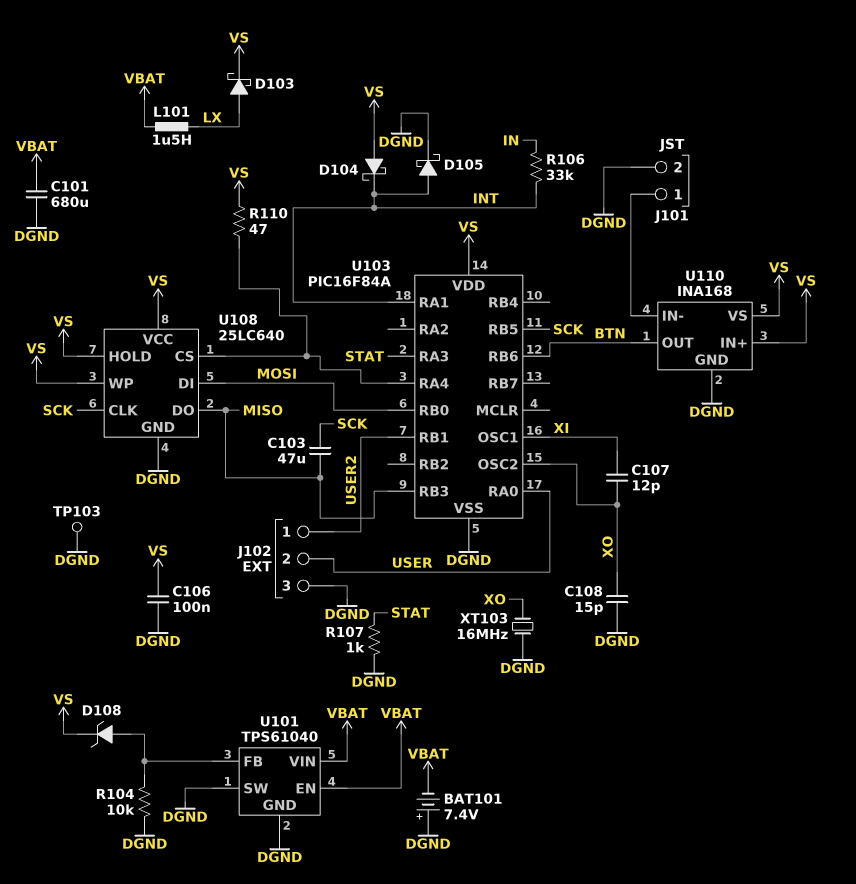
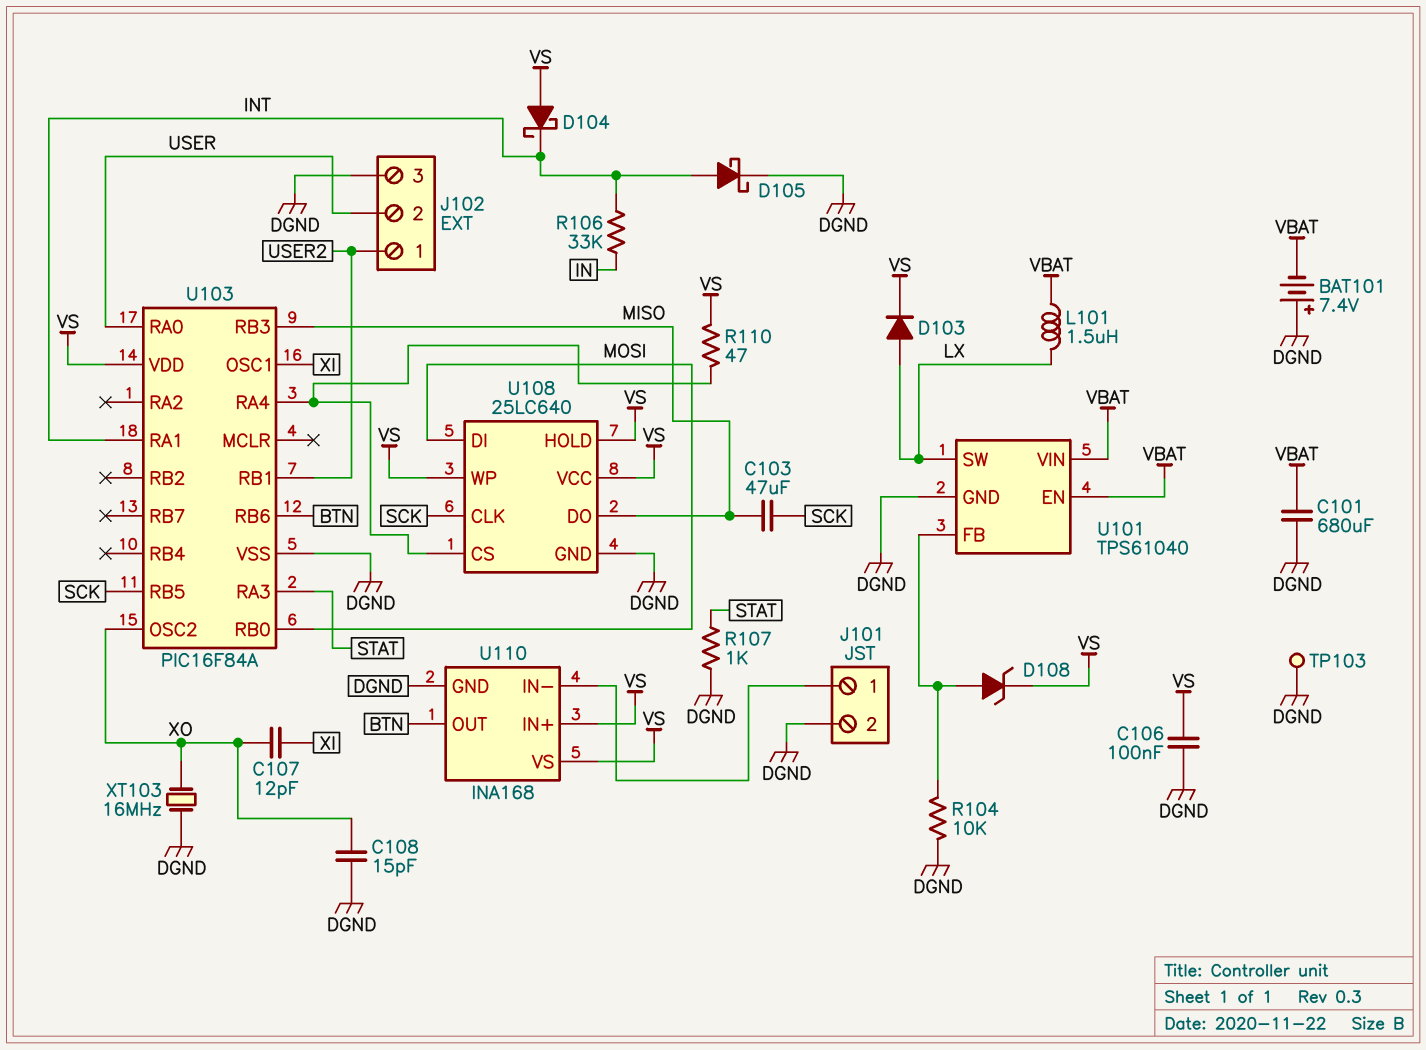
D103: schottky (A LX, K VS) -> diode (A LX, K VS)
U101 pin SW: DGND -> LX

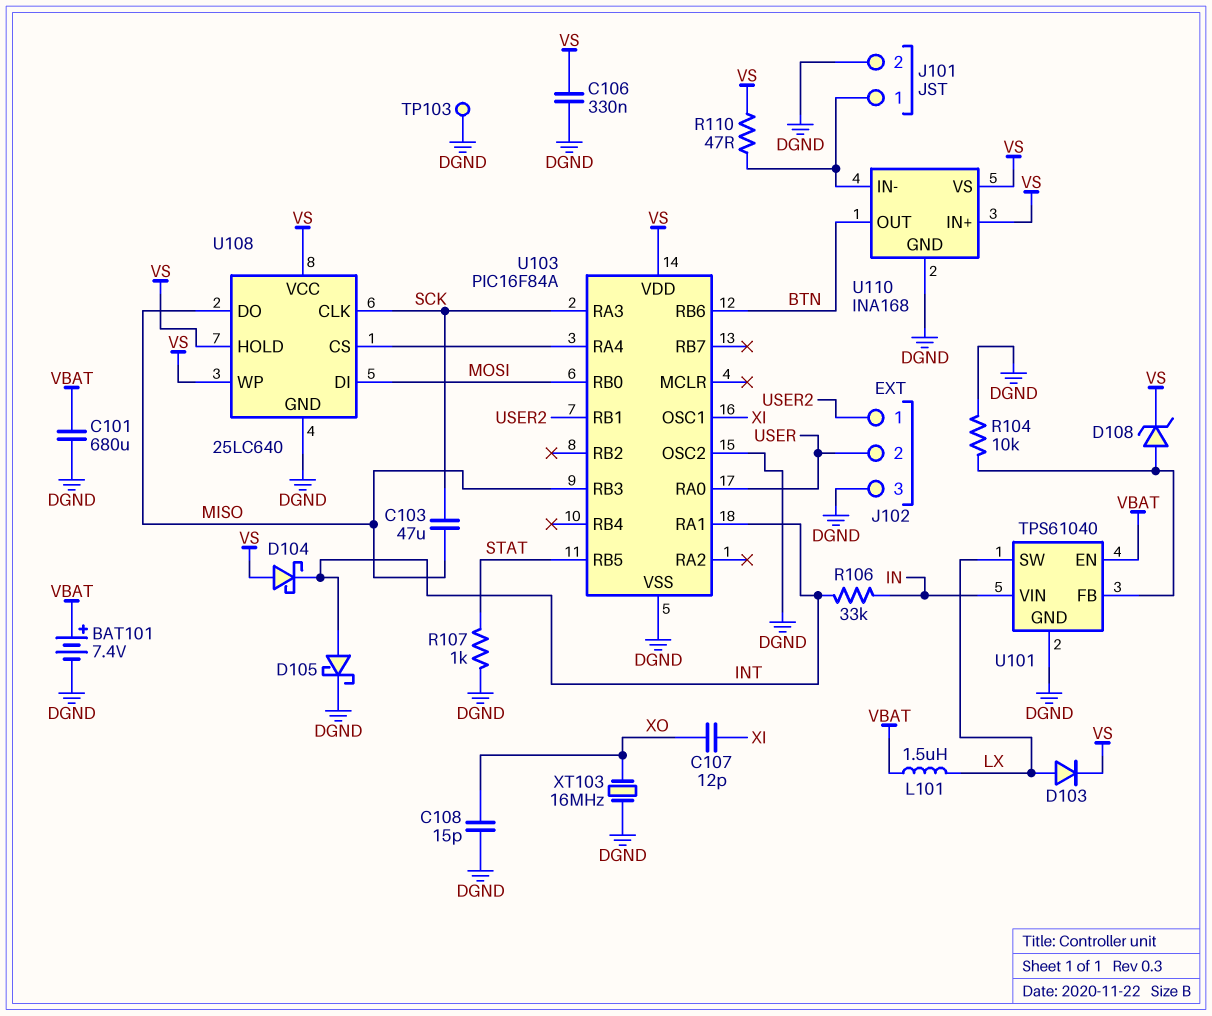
BAT101: 7.4V (plus DGND, minus VBAT) -> 7.4V (plus VBAT, minus DGND)
C106: 100nF (DGND, VS) -> 330nF (DGND, VS)
R110: 47 (U103/RA4, VS) -> 47 (J101/1, VS)
U101 pin VIN: VBAT -> IN
U103 pin OSC2: XO -> DGND
U103 pin RA3: STAT -> SCK
U103 pin RB5: SCK -> STAT

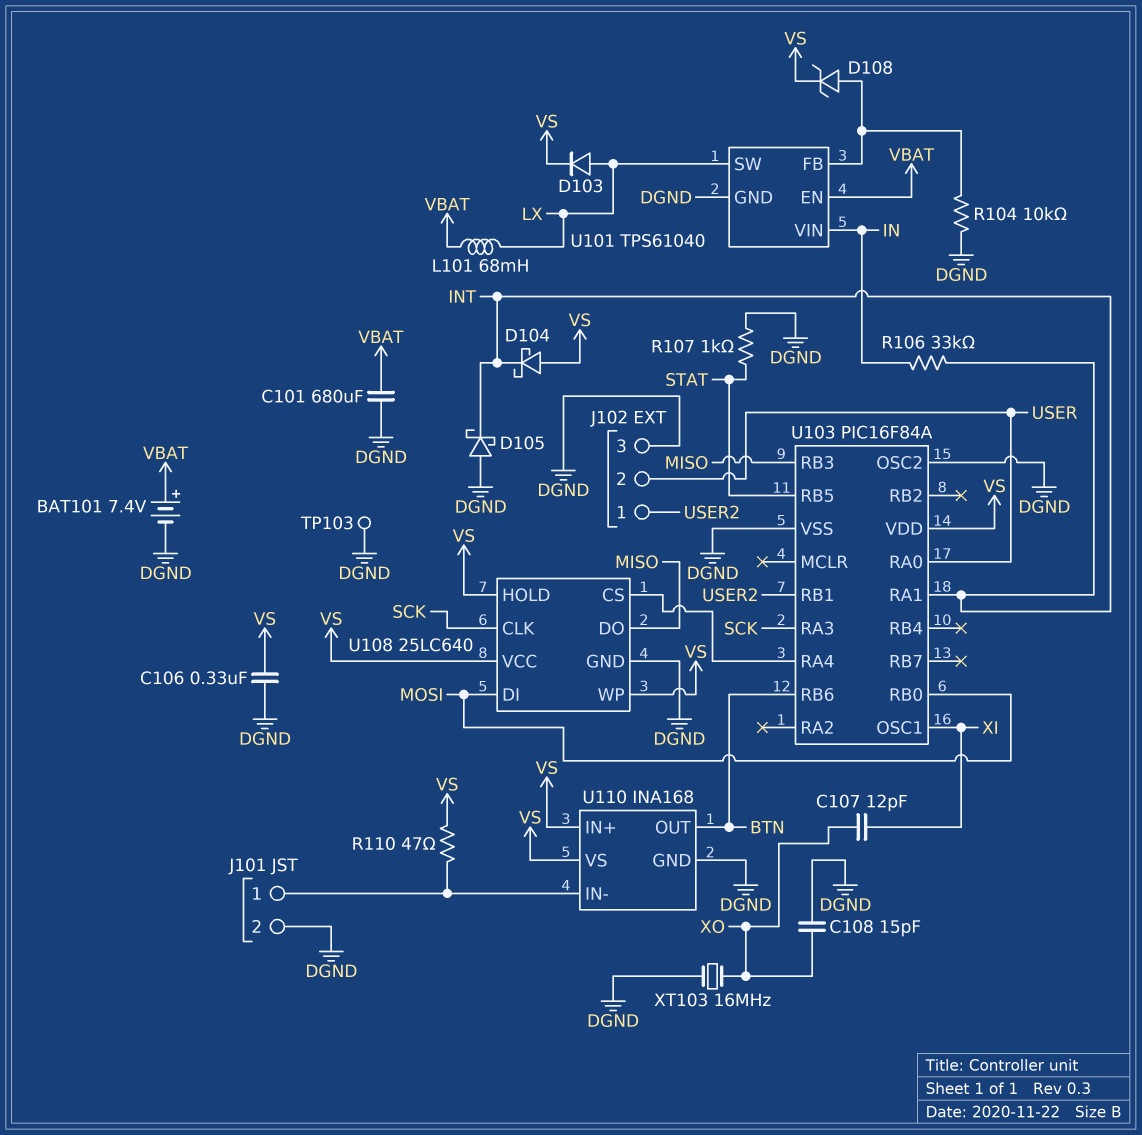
C103: 47uF (MISO, SCK) -> none
D105: schottky (A INT, K DGND) -> schottky (A DGND, K INT)
L101: 1.5uH (LX, VBAT) -> 68mH (LX, VBAT)

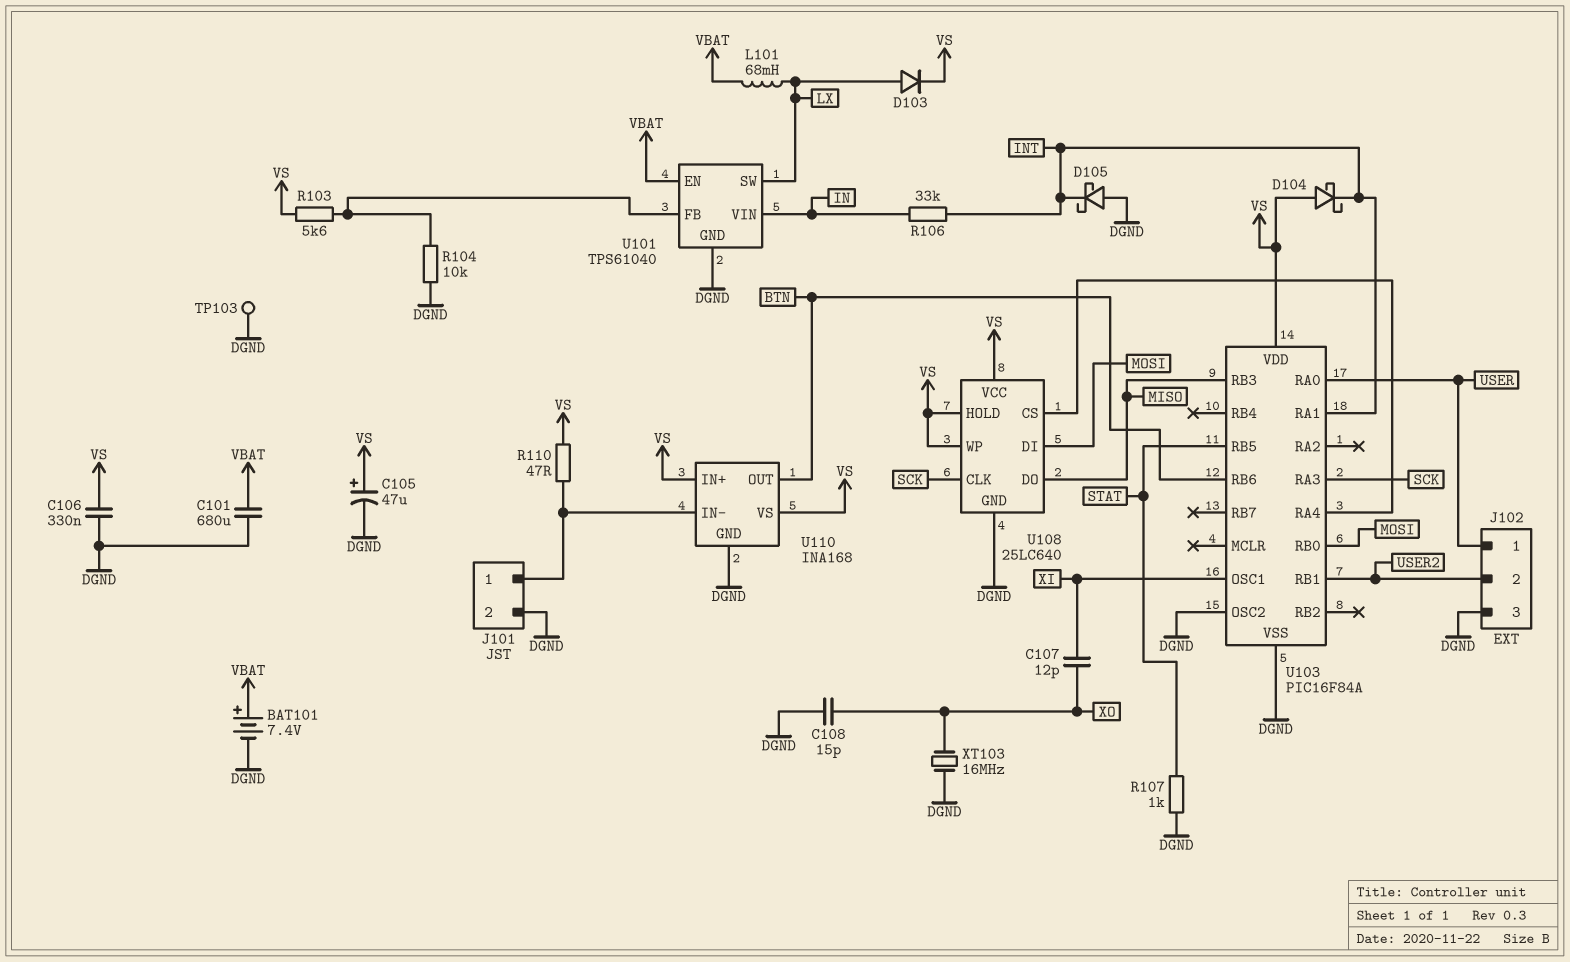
C105: none -> 47uF (plus VS, minus DGND)
D108: zener (A U101/FB, K VS) -> none
J102 pin 1: USER2 -> USER
J102 pin 2: USER -> USER2
R103: none -> 5.6k (U101/FB, VS)

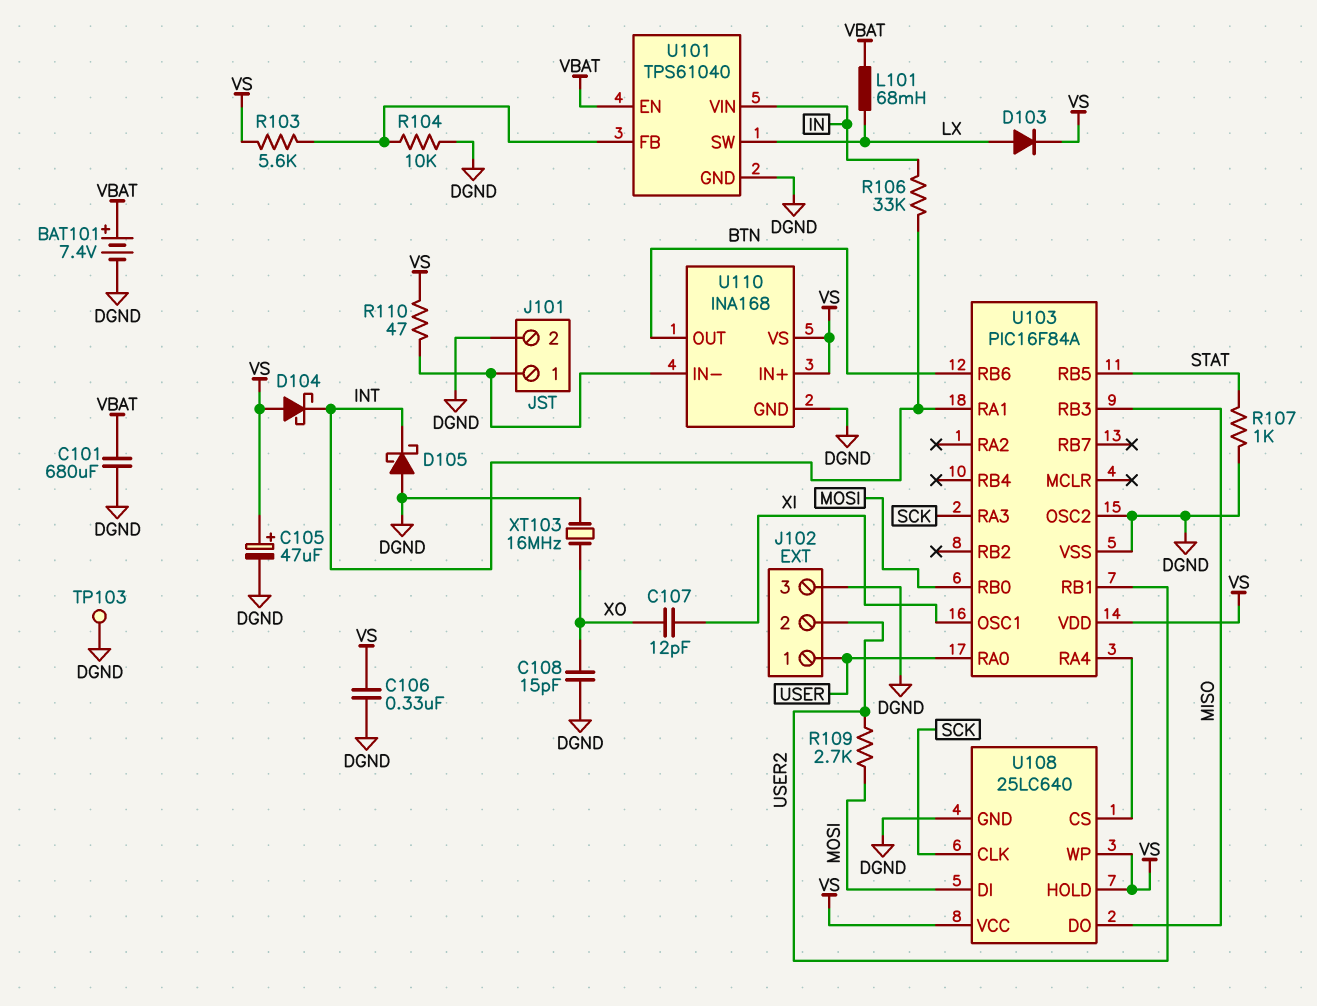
R109: none -> 2.7k (MOSI, USER2)

